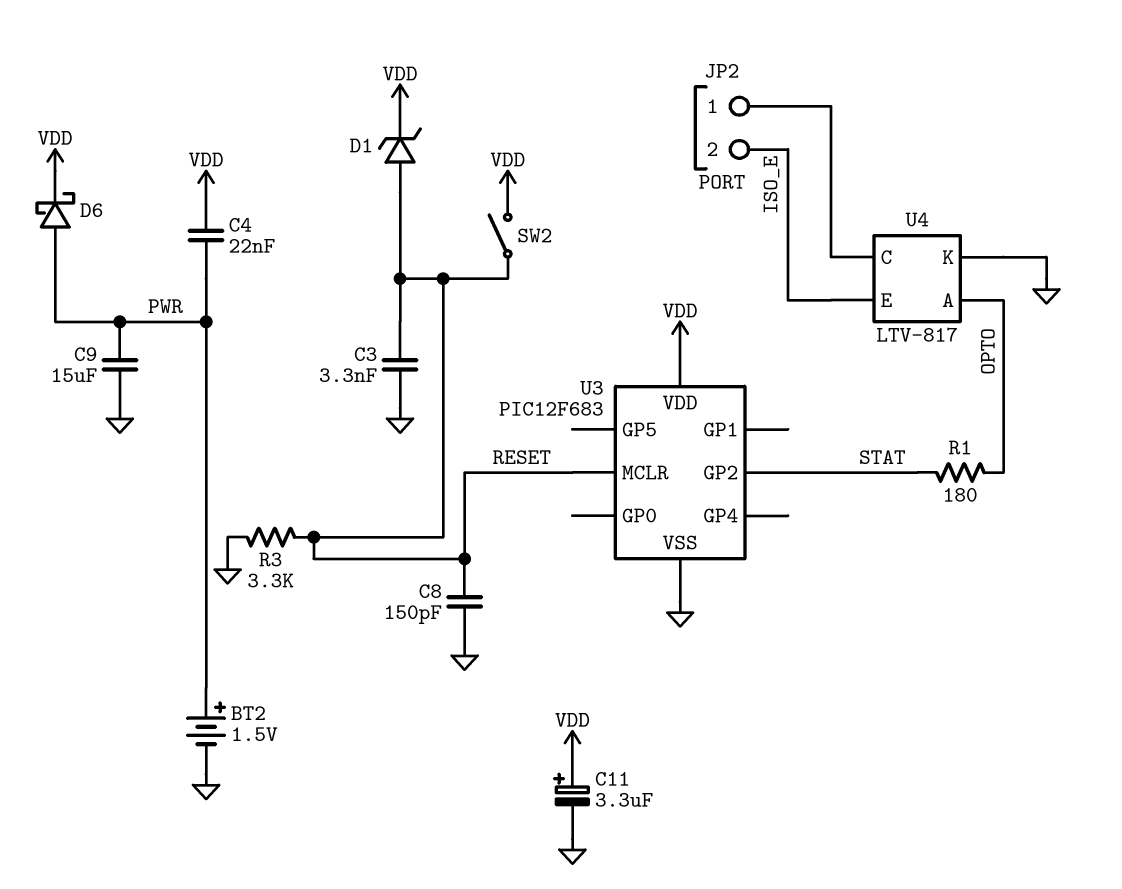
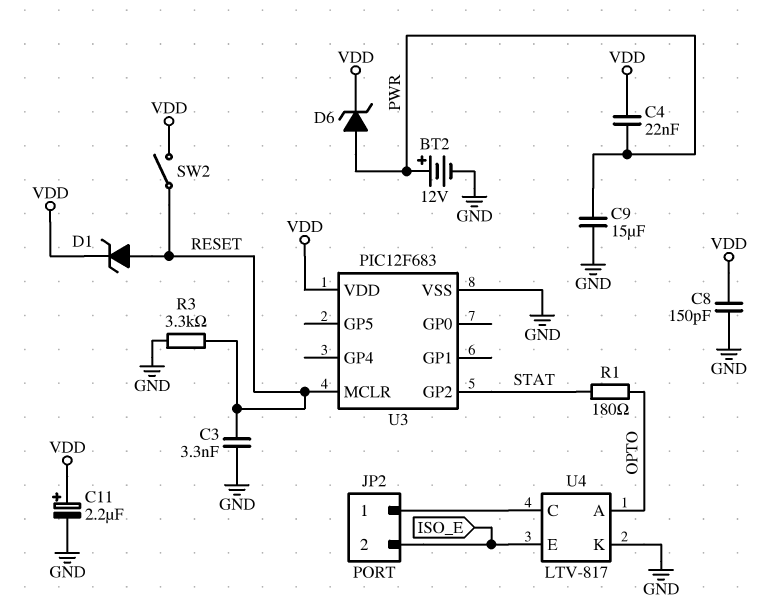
BT2: 1.5V (plus PWR, minus GND) -> 12V (plus PWR, minus GND)
C8: 150pF (GND, RESET) -> 150pF (GND, VDD)
C11: 3.3uF (plus VDD, minus GND) -> 2.2uF (plus VDD, minus GND)
D6: schottky (A PWR, K VDD) -> zener (A PWR, K VDD)

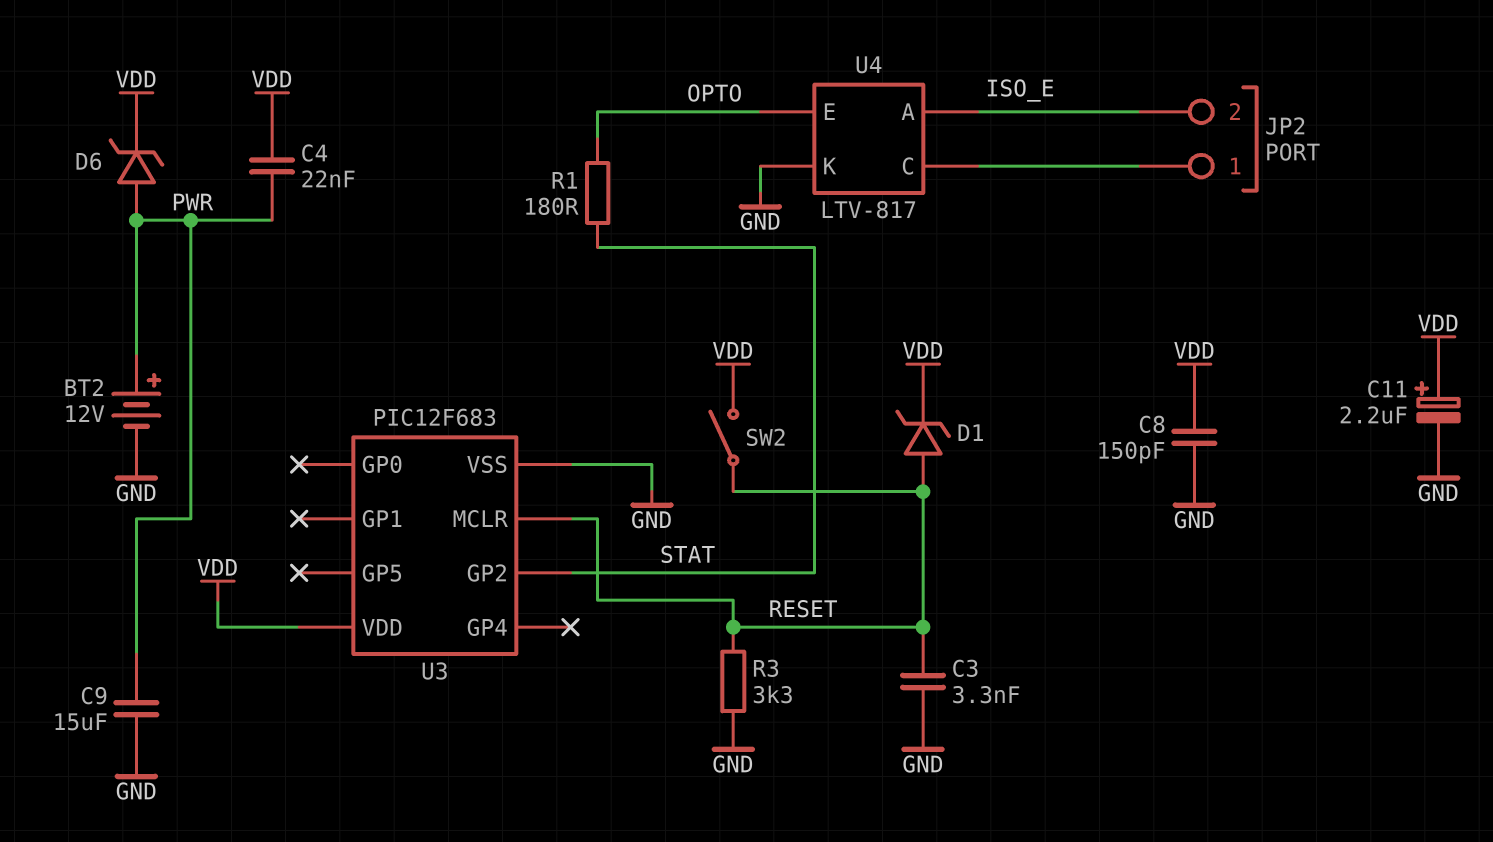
U4 pin A: OPTO -> ISO_E
U4 pin E: ISO_E -> OPTO

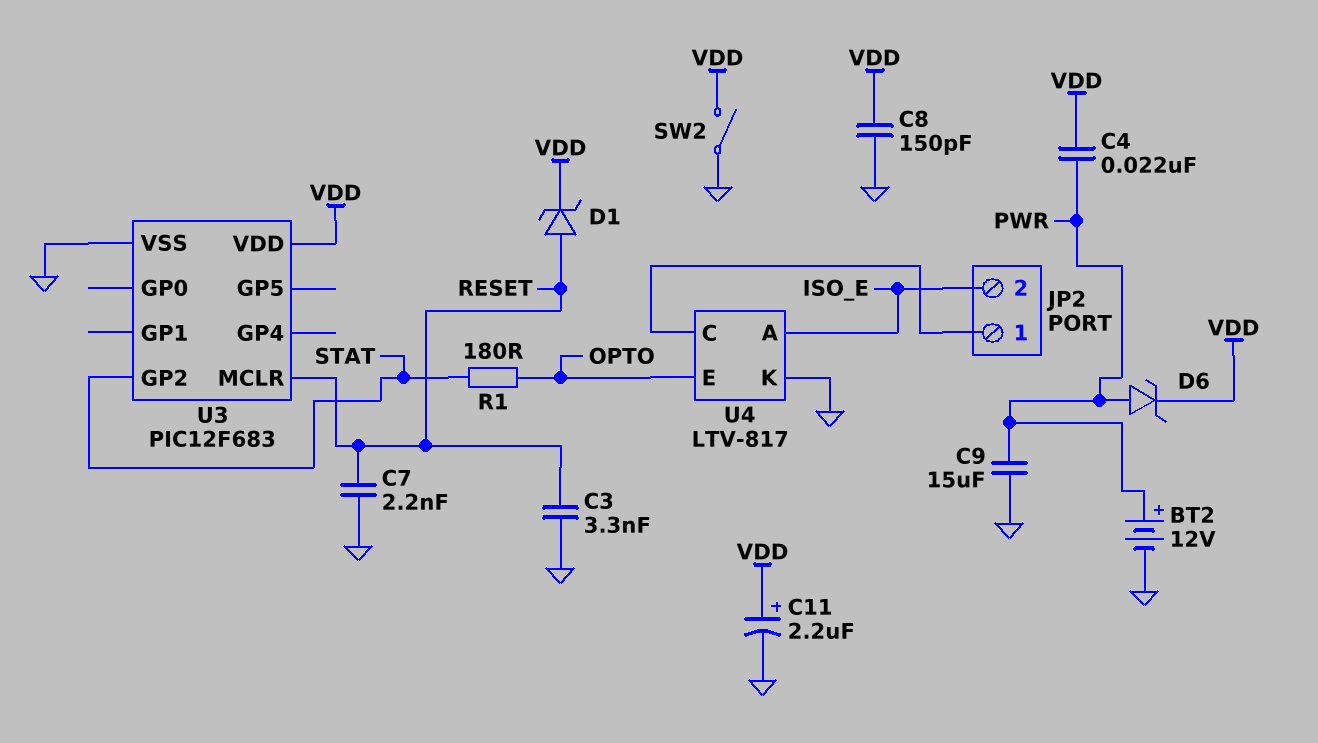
C7: none -> 2.2nF (GND, RESET)
R3: 3.3k (GND, RESET) -> none
SW2: switch (RESET, VDD) -> switch (GND, VDD)

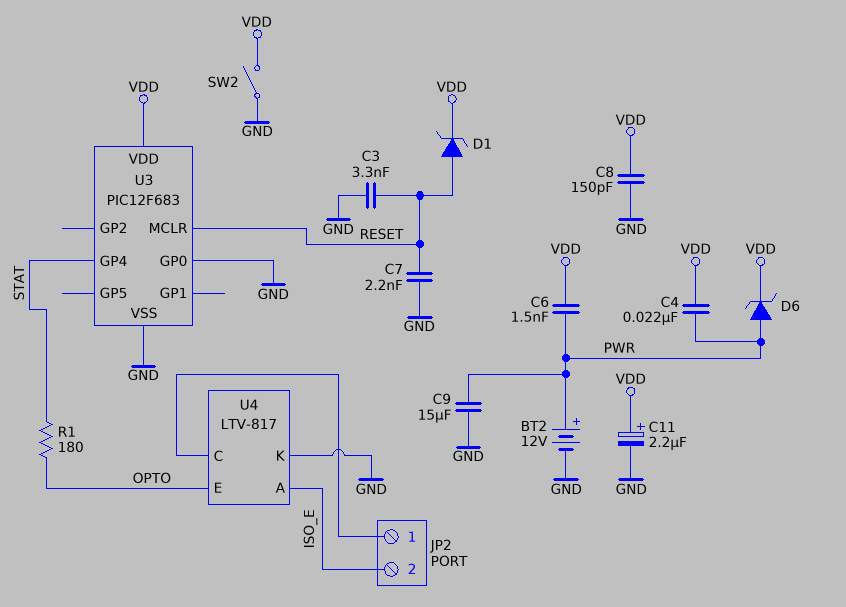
C6: none -> 1.5nF (PWR, VDD)
U3 pin GP0: none -> GND
U3 pin GP2: STAT -> none
U3 pin GP4: none -> STAT

